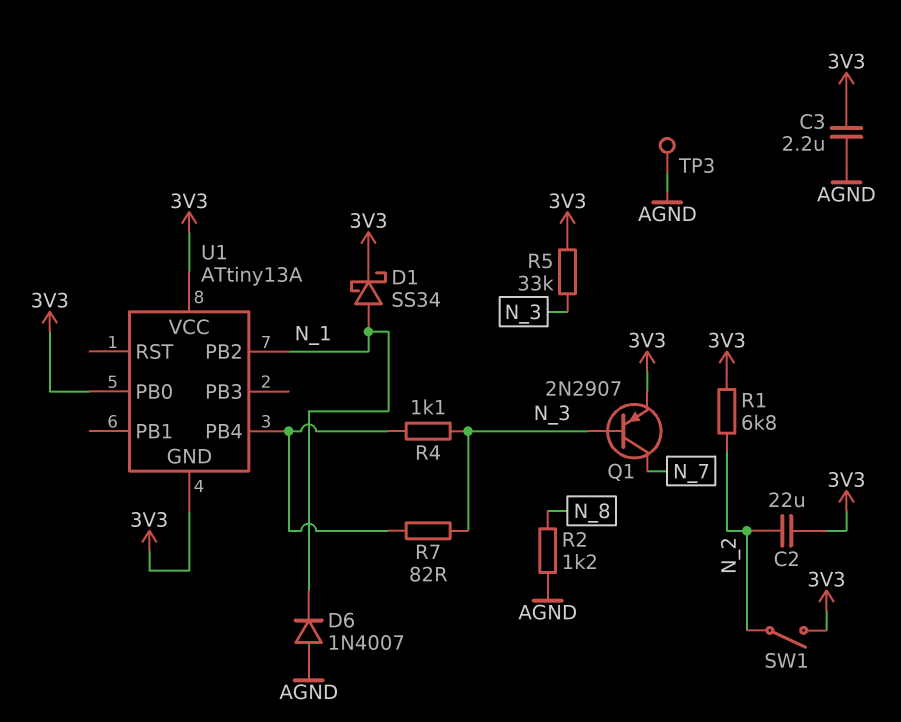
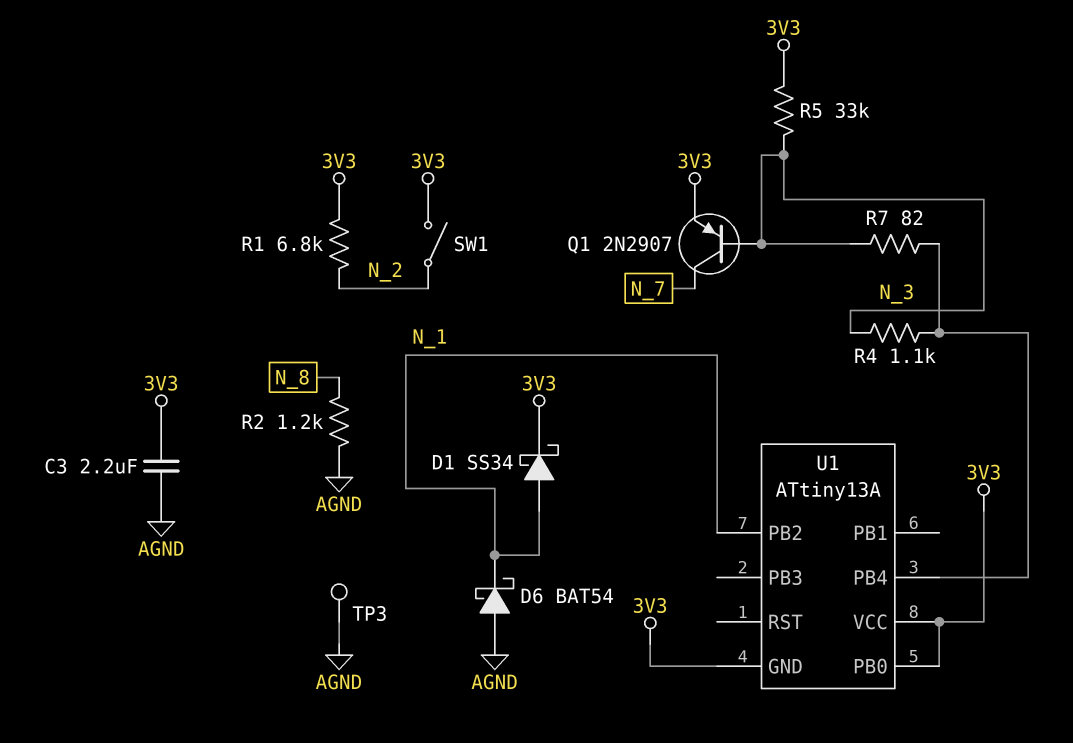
C2: 22uF (3V3, N_2) -> none
D6: diode 1N4007 (A AGND, K N_1) -> schottky BAT54 (A AGND, K N_1)

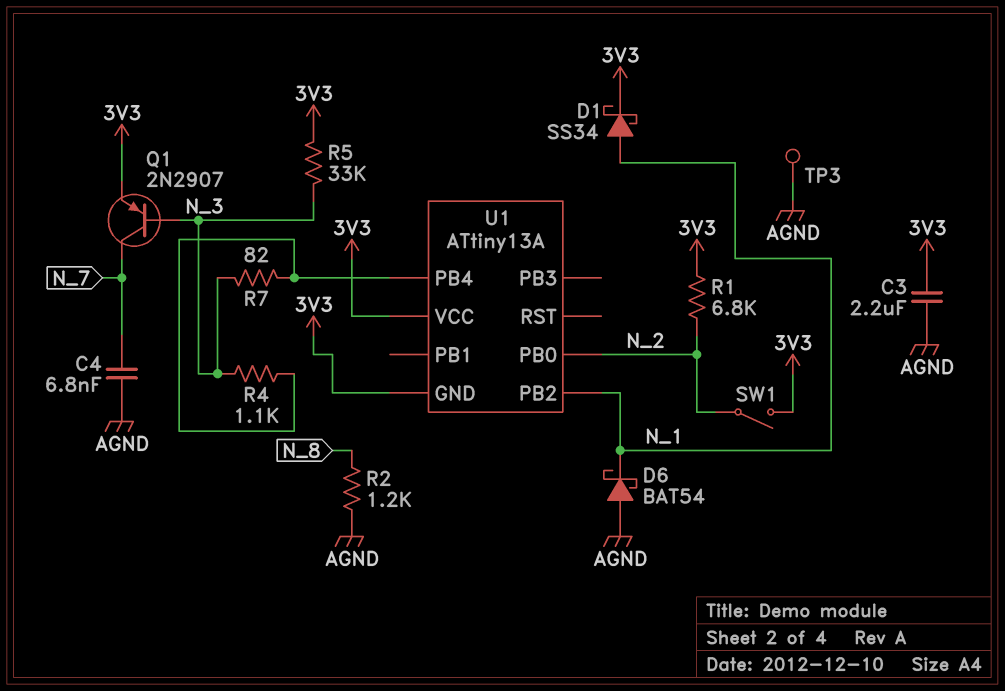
C4: none -> 6.8nF (AGND, N_7)
U1 pin PB0: 3V3 -> N_2

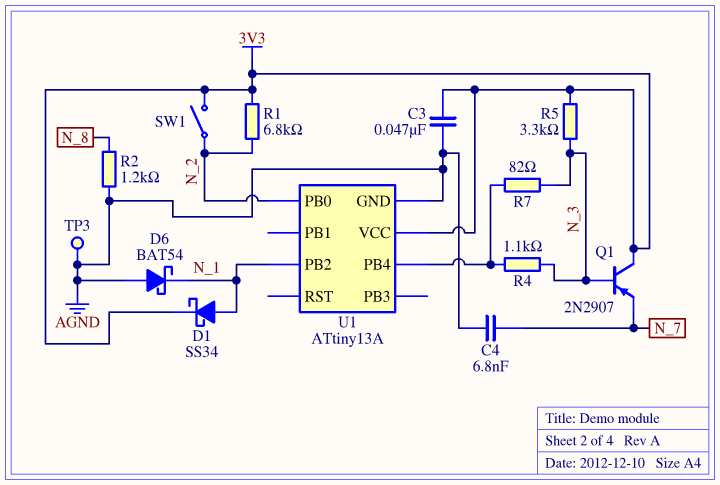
C3: 2.2uF (3V3, AGND) -> 47nF (3V3, AGND)
Q1: PNP 2N2907 (B N_3, C N_7, E 3V3) -> PNP 2N2907 (B N_3, C 3V3, E N_7)
R5: 33k (3V3, N_3) -> 3.3k (3V3, N_3)
U1 pin GND: 3V3 -> AGND

